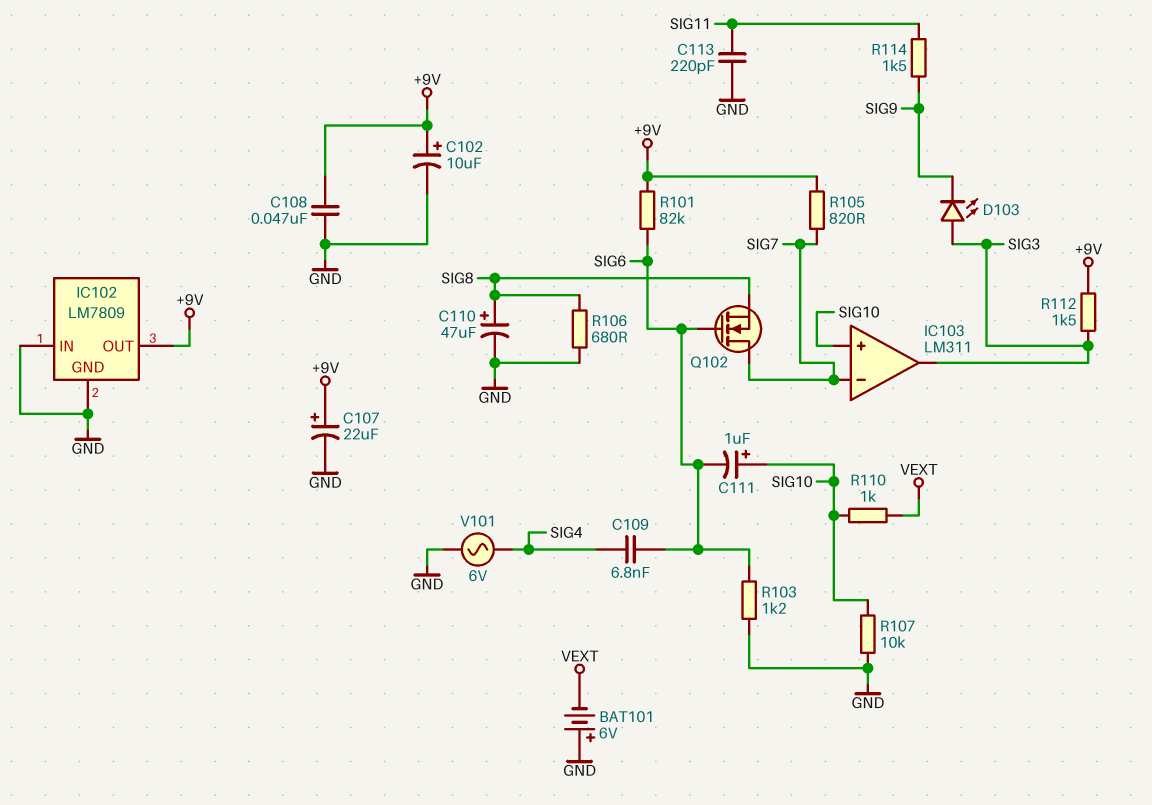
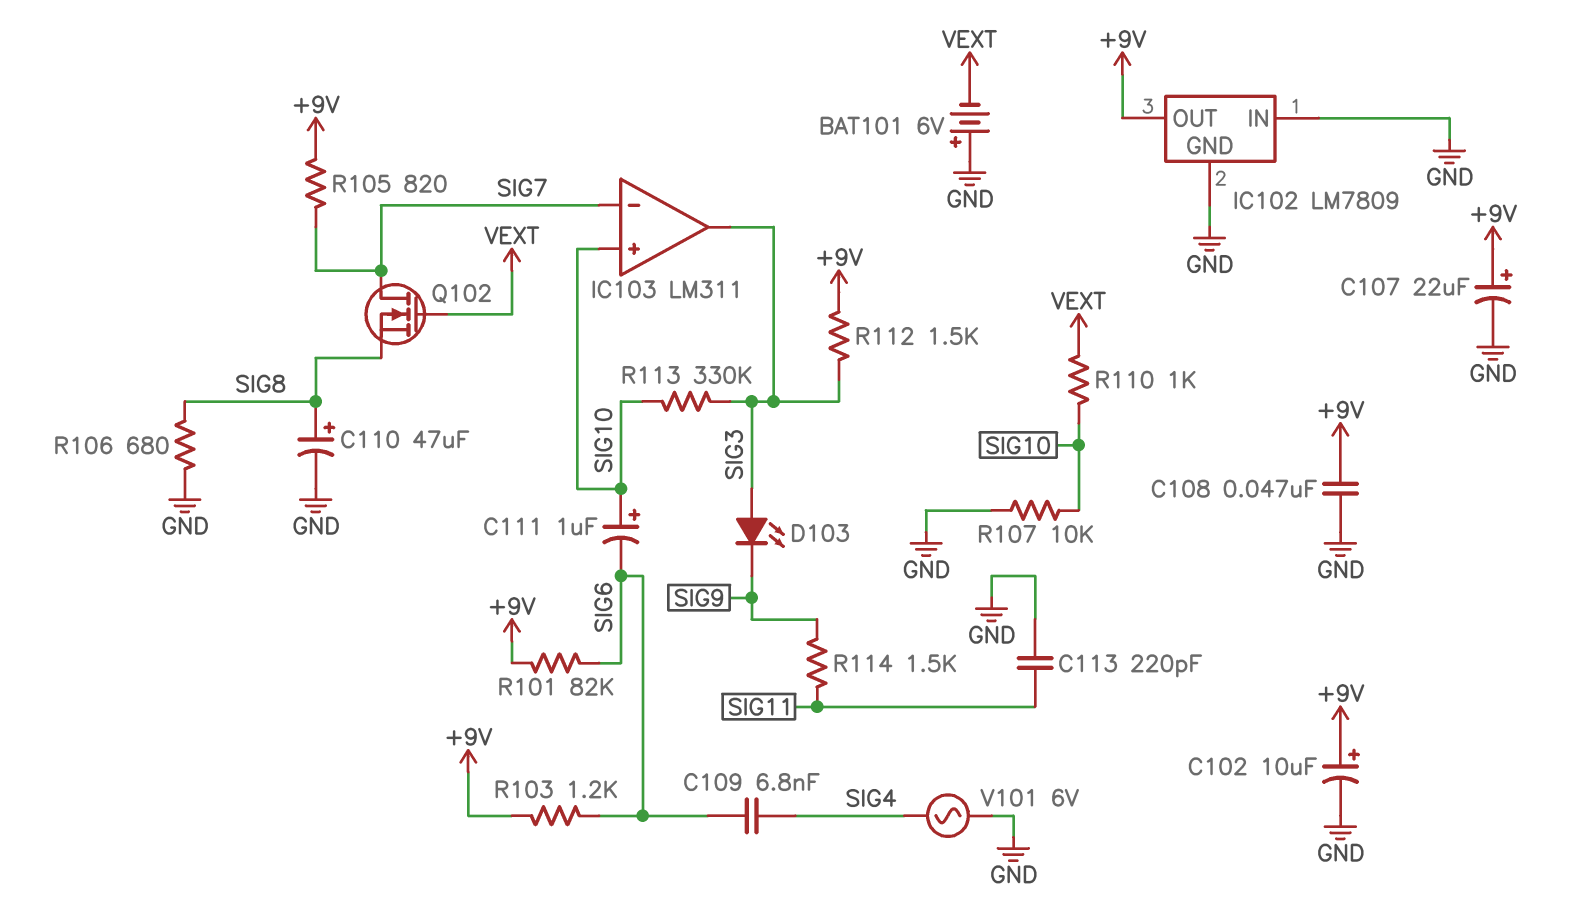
Q102: NMOS (G SIG6, D SIG7, S SIG8) -> NMOS (G VEXT, D SIG7, S SIG8)
R103: 1.2k (GND, SIG6) -> 1.2k (+9V, SIG6)
R113: none -> 330k (SIG3, SIG10)

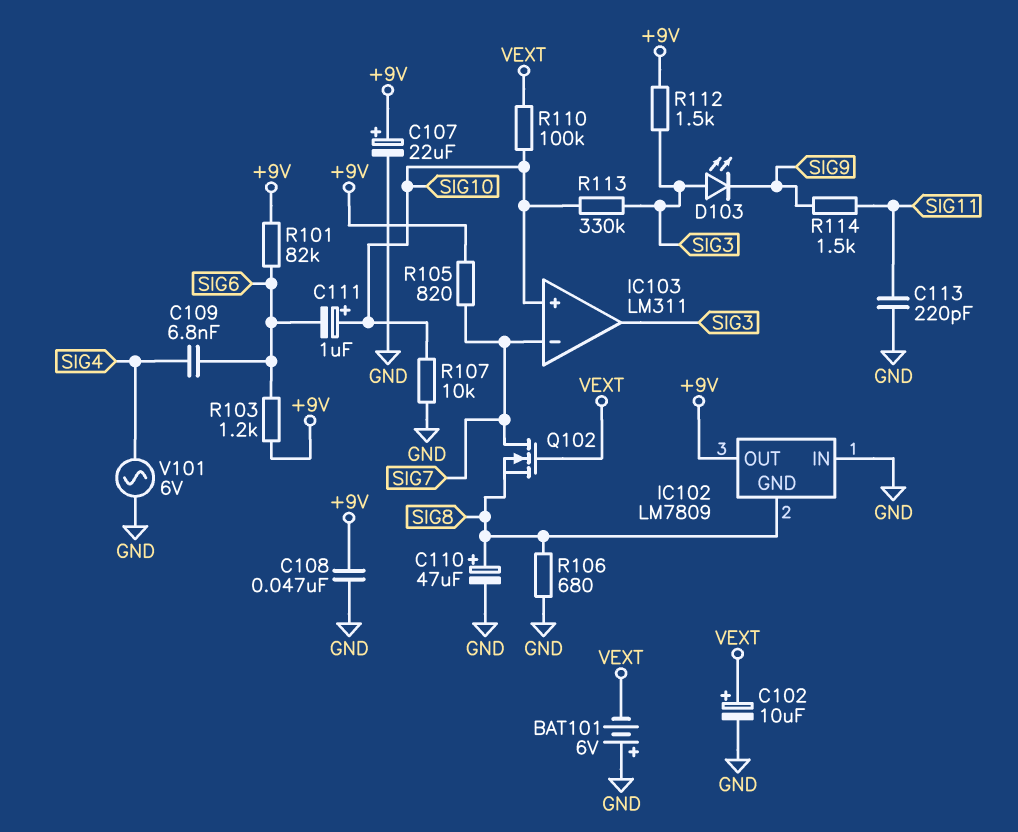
C102: 10uF (plus +9V, minus GND) -> 10uF (plus VEXT, minus GND)
IC102 pin GND: GND -> SIG8
R110: 1k (SIG10, VEXT) -> 100k (SIG10, VEXT)

